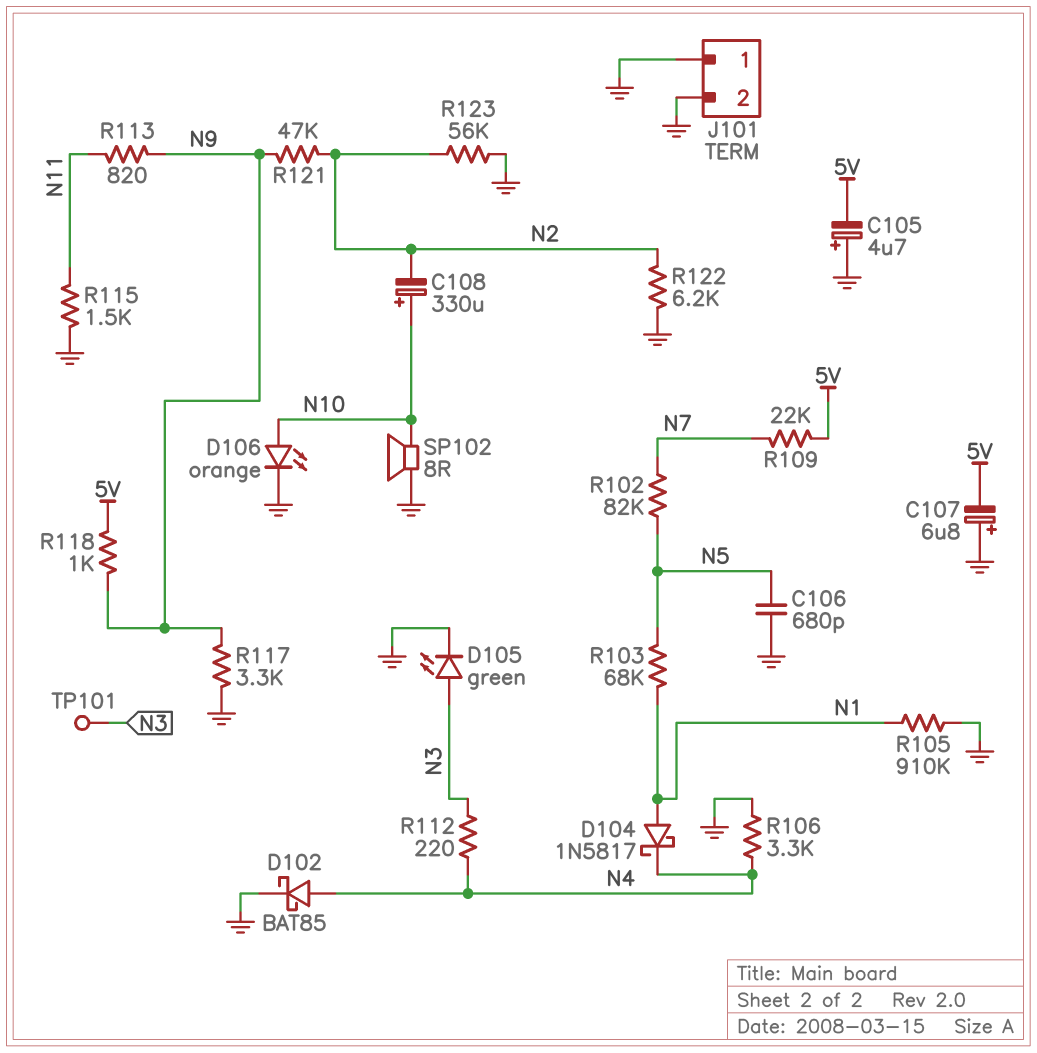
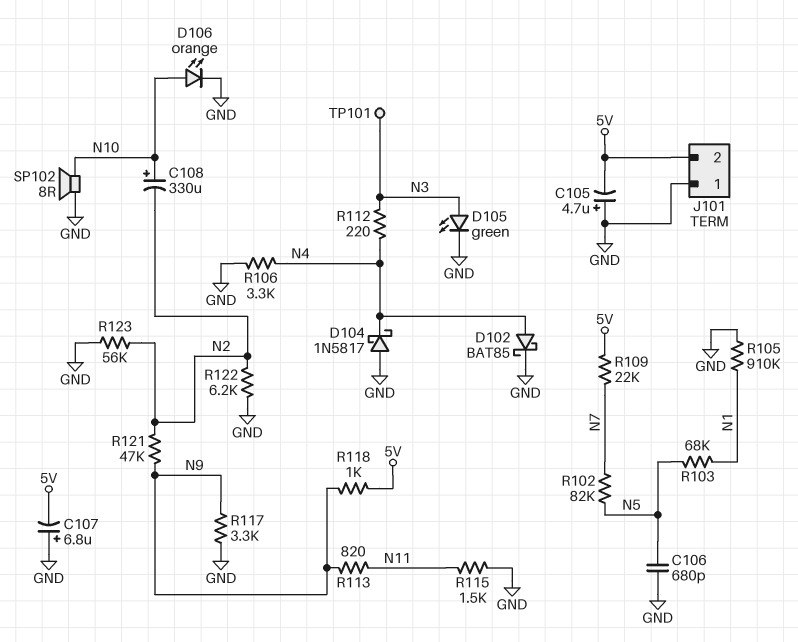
D104: schottky 1N5817 (A N1, K N4) -> schottky 1N5817 (A GND, K N4)
J101 pin 2: GND -> 5V

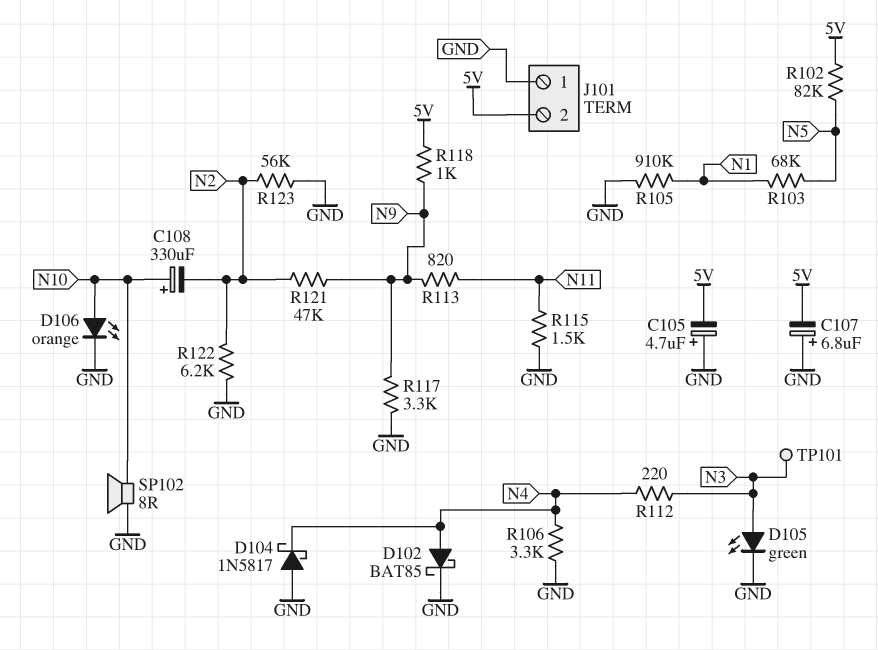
C106: 680pF (GND, N5) -> none
R102: 82k (N5, N7) -> 82k (5V, N5)
R109: 22k (5V, N7) -> none

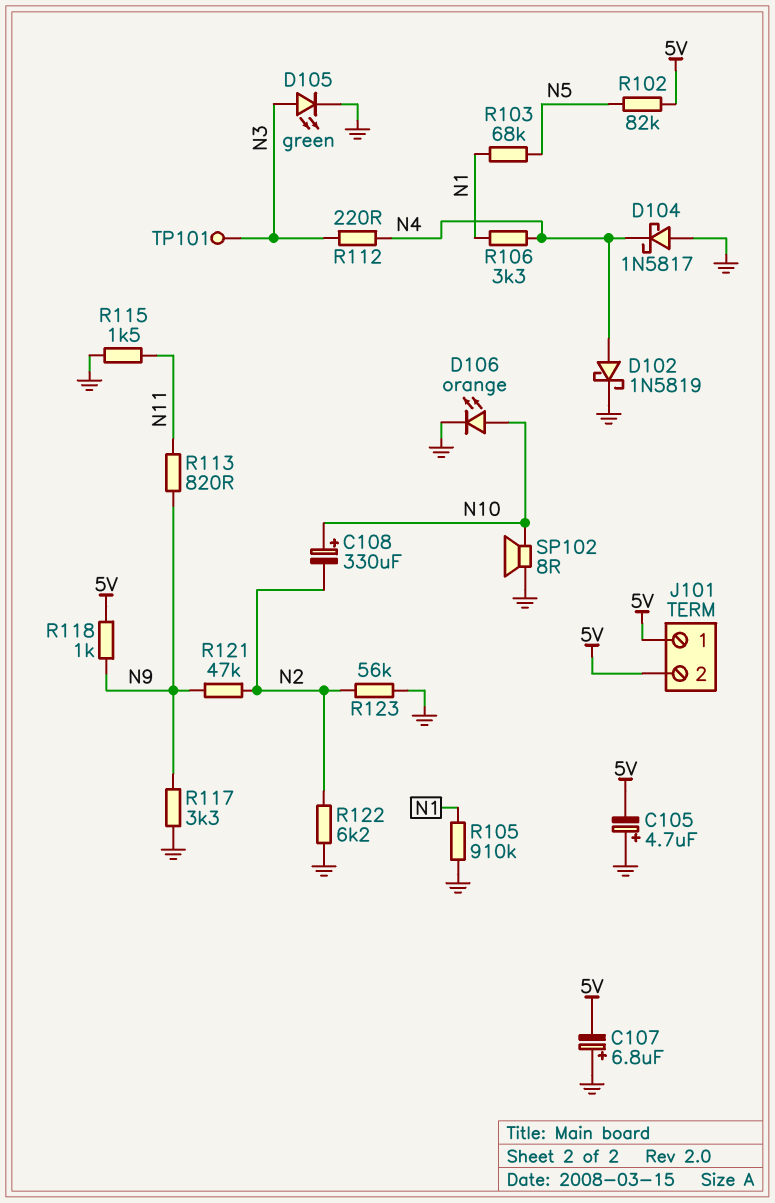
D102: schottky BAT85 (A N4, K GND) -> schottky 1N5819 (A N4, K GND)
J101 pin 1: GND -> 5V
R106: 3.3k (GND, N4) -> 3.3k (N1, N4)

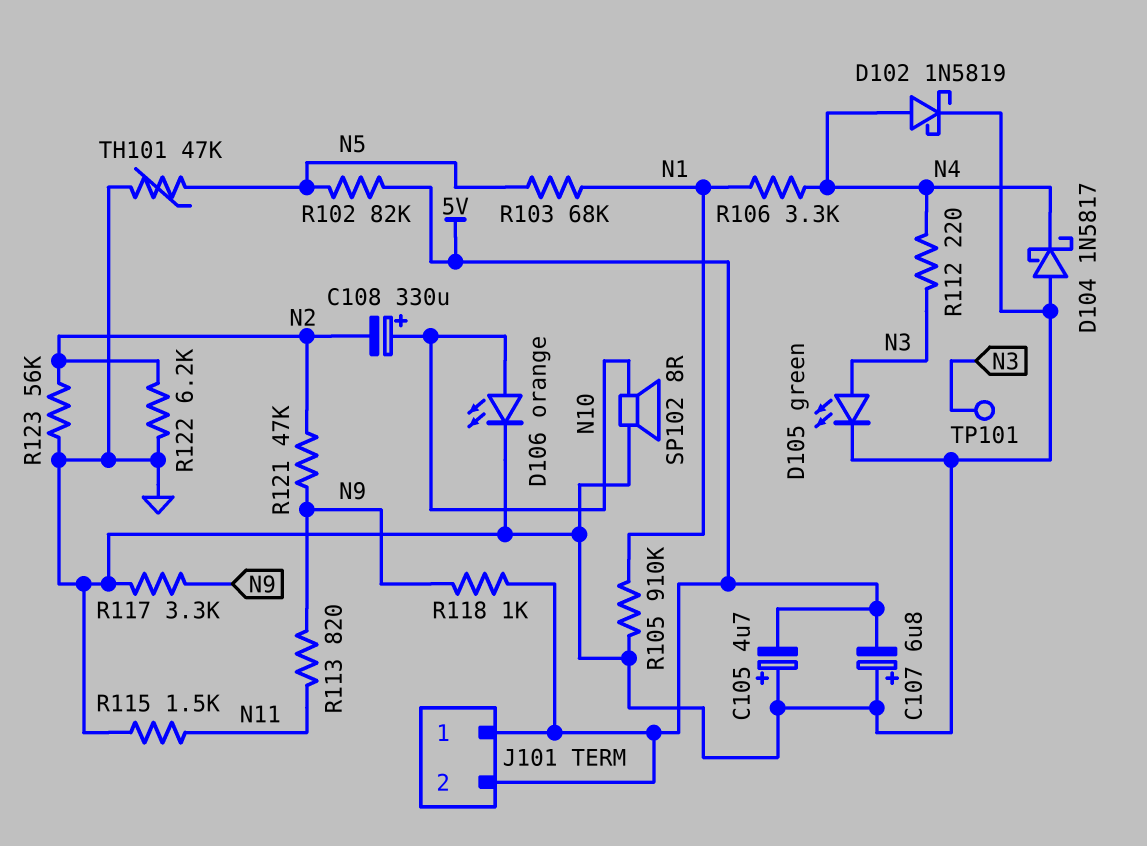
TH101: none -> 47k (GND, N5)

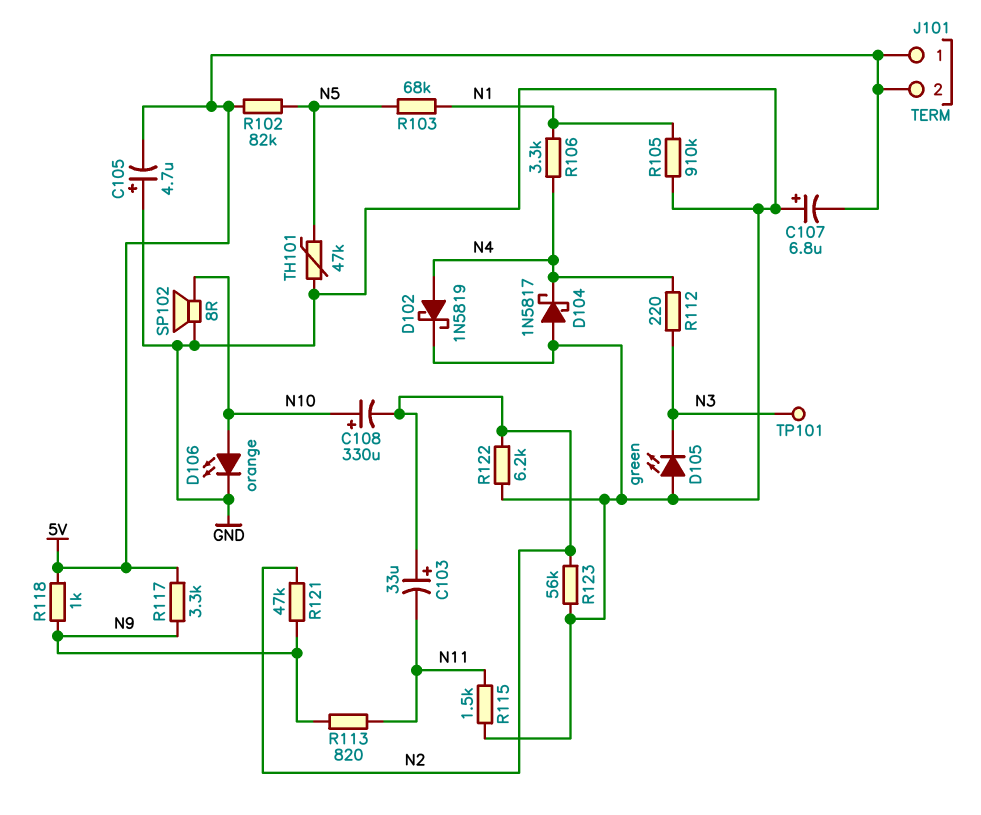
C103: none -> 33uF (plus N2, minus N11)
D105: LED green (A N3, K GND) -> LED green (A GND, K N3)
R117: 3.3k (GND, N9) -> 3.3k (5V, N9)

